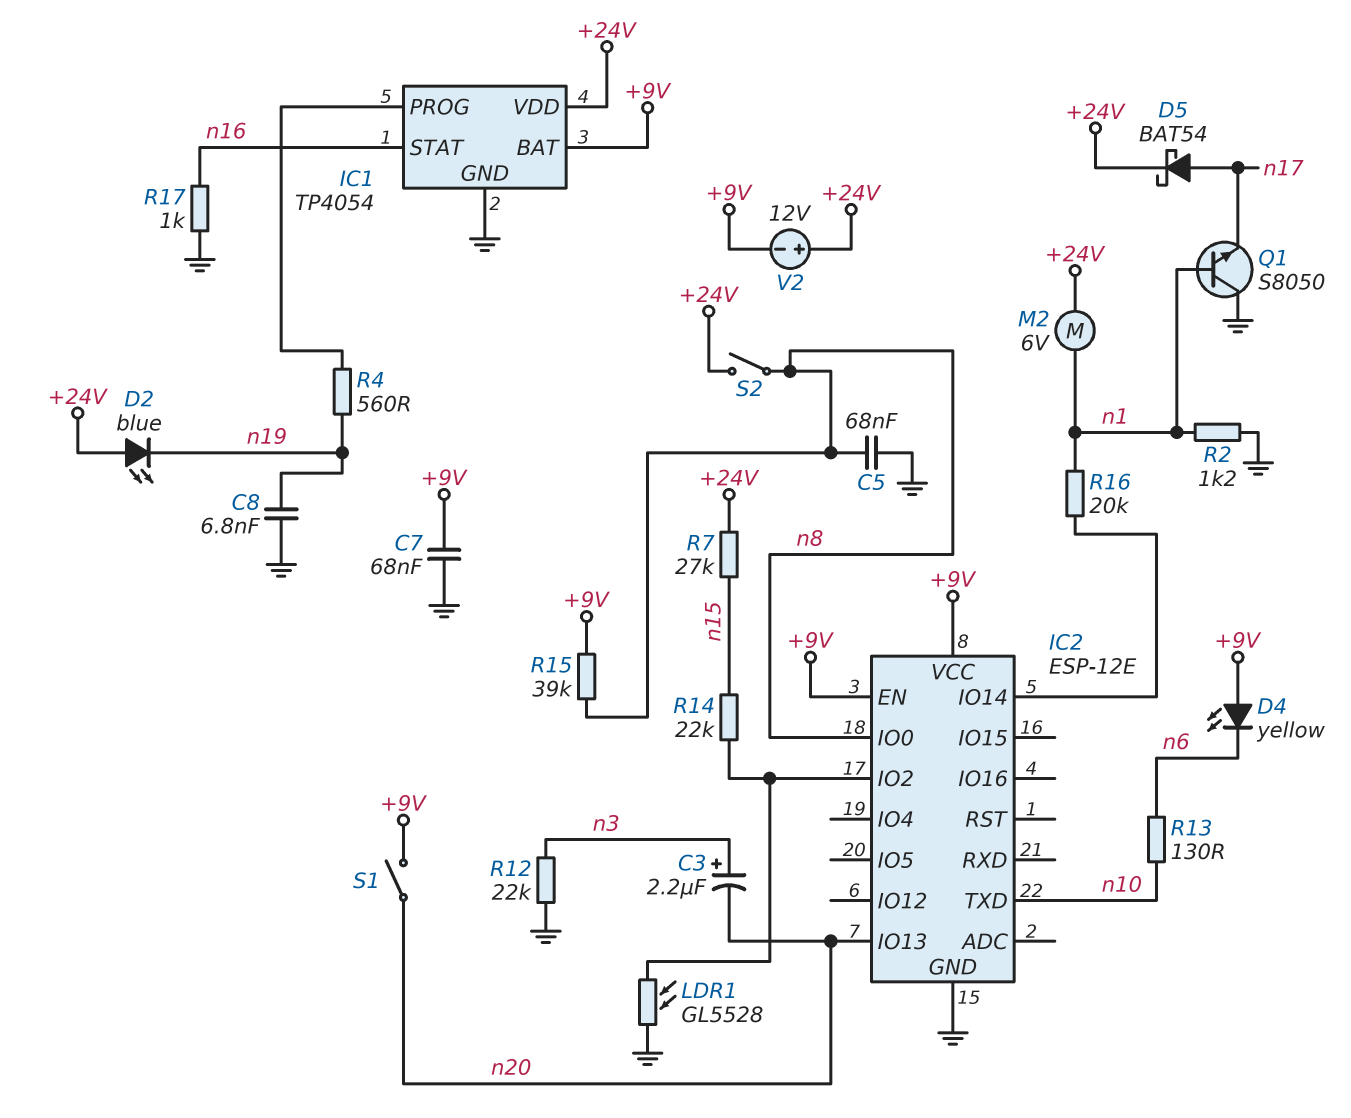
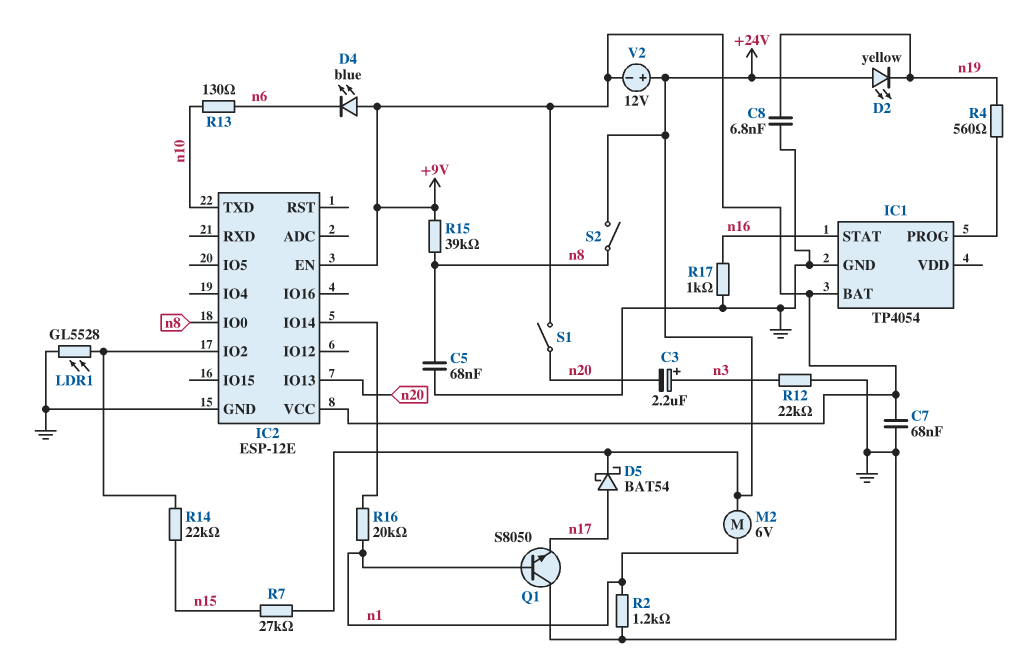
D2: LED blue (A +24V, K n19) -> LED yellow (A +24V, K n19)
D4: LED yellow (A +9V, K n6) -> LED blue (A +9V, K n6)
IC1 pin VDD: +24V -> none

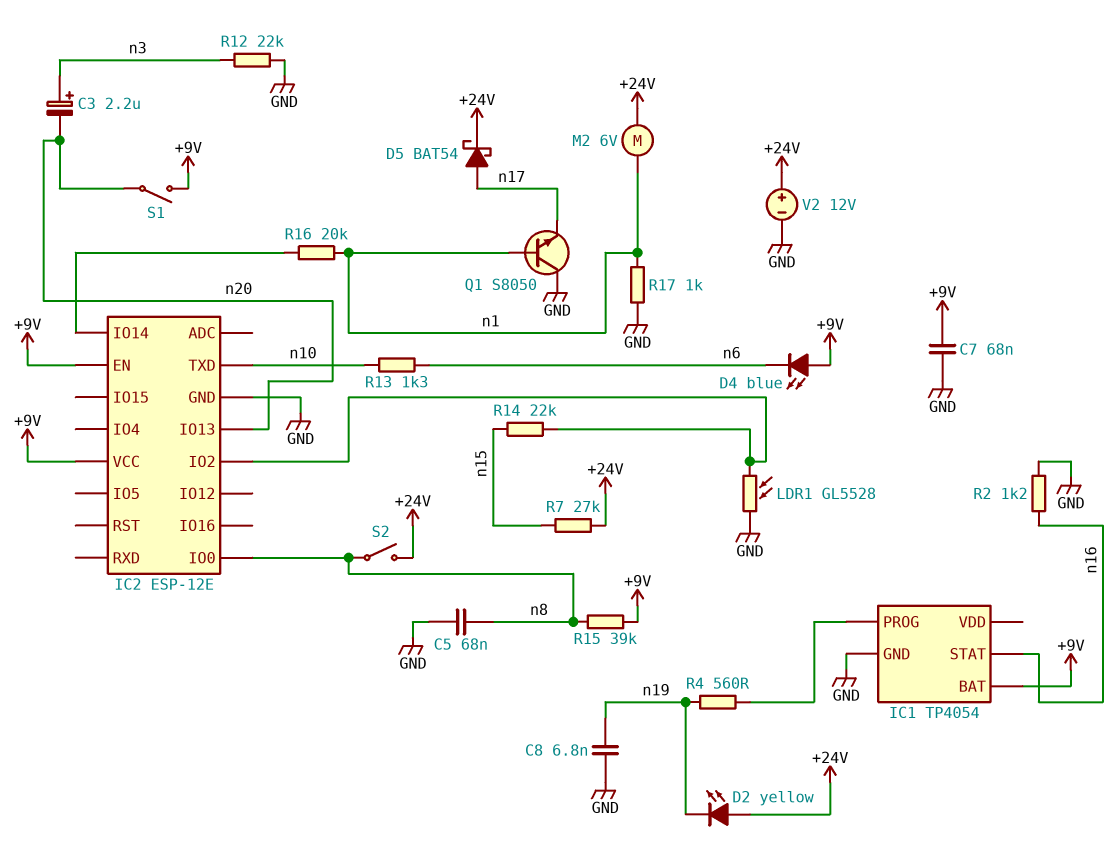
R2: 1.2k (GND, n1) -> 1.2k (GND, n16)
R13: 130 (n6, n10) -> 1.3k (n6, n10)
R17: 1k (GND, n16) -> 1k (GND, n1)
V2: 12V (plus +24V, minus +9V) -> 12V (plus +24V, minus GND)

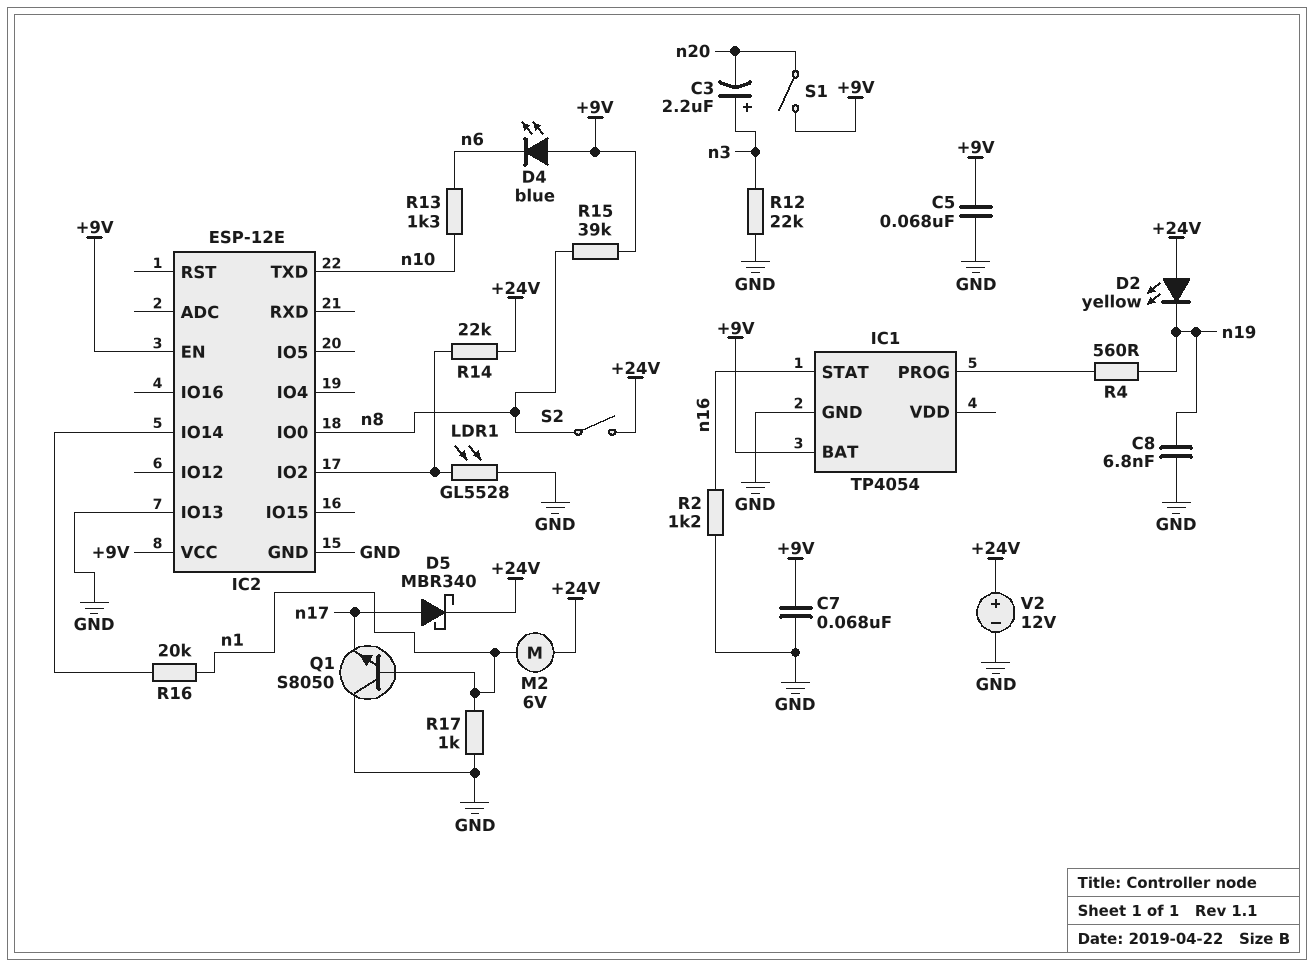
C5: 68nF (GND, n8) -> 68nF (+9V, GND)
D5: schottky BAT54 (A n17, K +24V) -> schottky MBR340 (A n17, K +24V)
IC2 pin IO13: n20 -> GND
R7: 27k (+24V, n15) -> none
R14: 22k (IC2/IO2, n15) -> 22k (+24V, IC2/IO2)

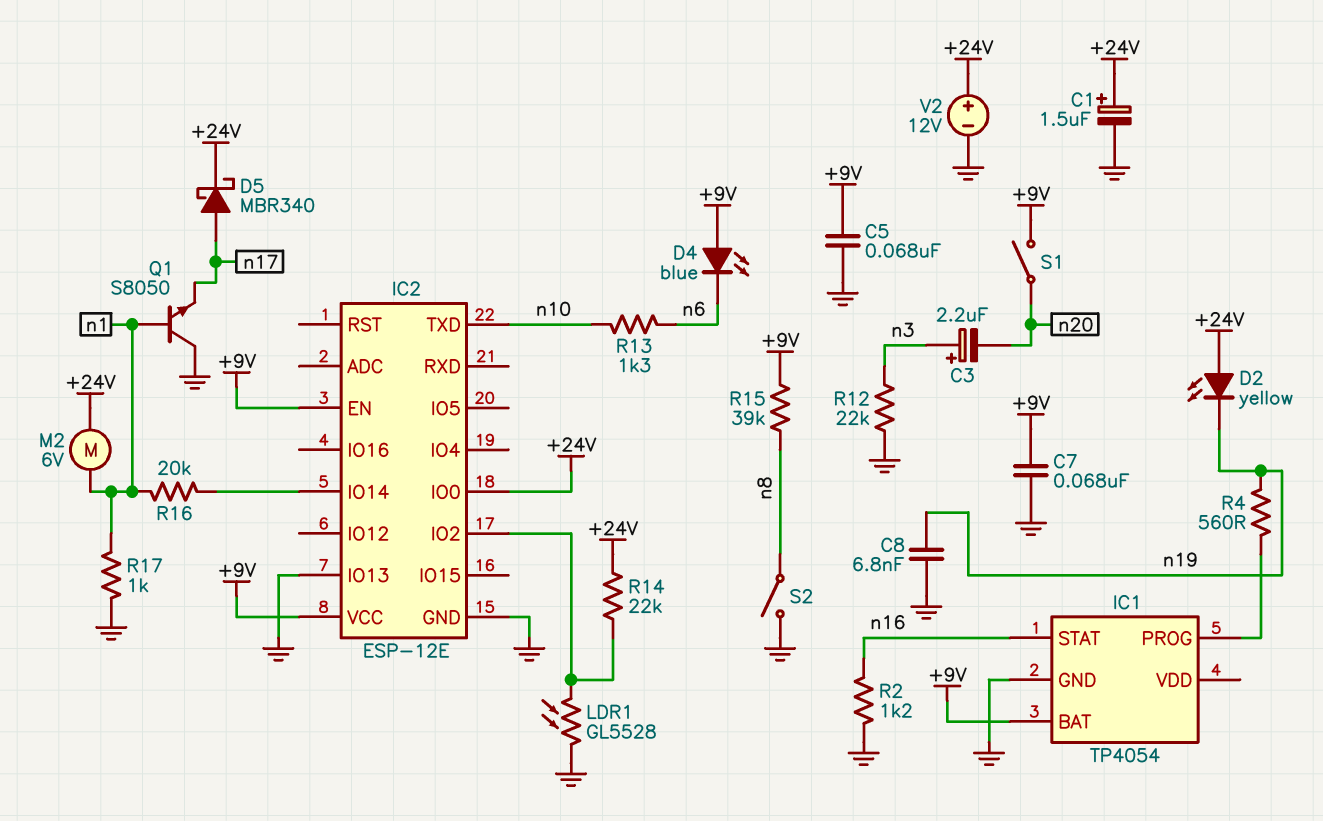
C1: none -> 1.5uF (plus +24V, minus GND)
IC2 pin IO0: n8 -> +24V
S2: switch (+24V, n8) -> switch (GND, n8)

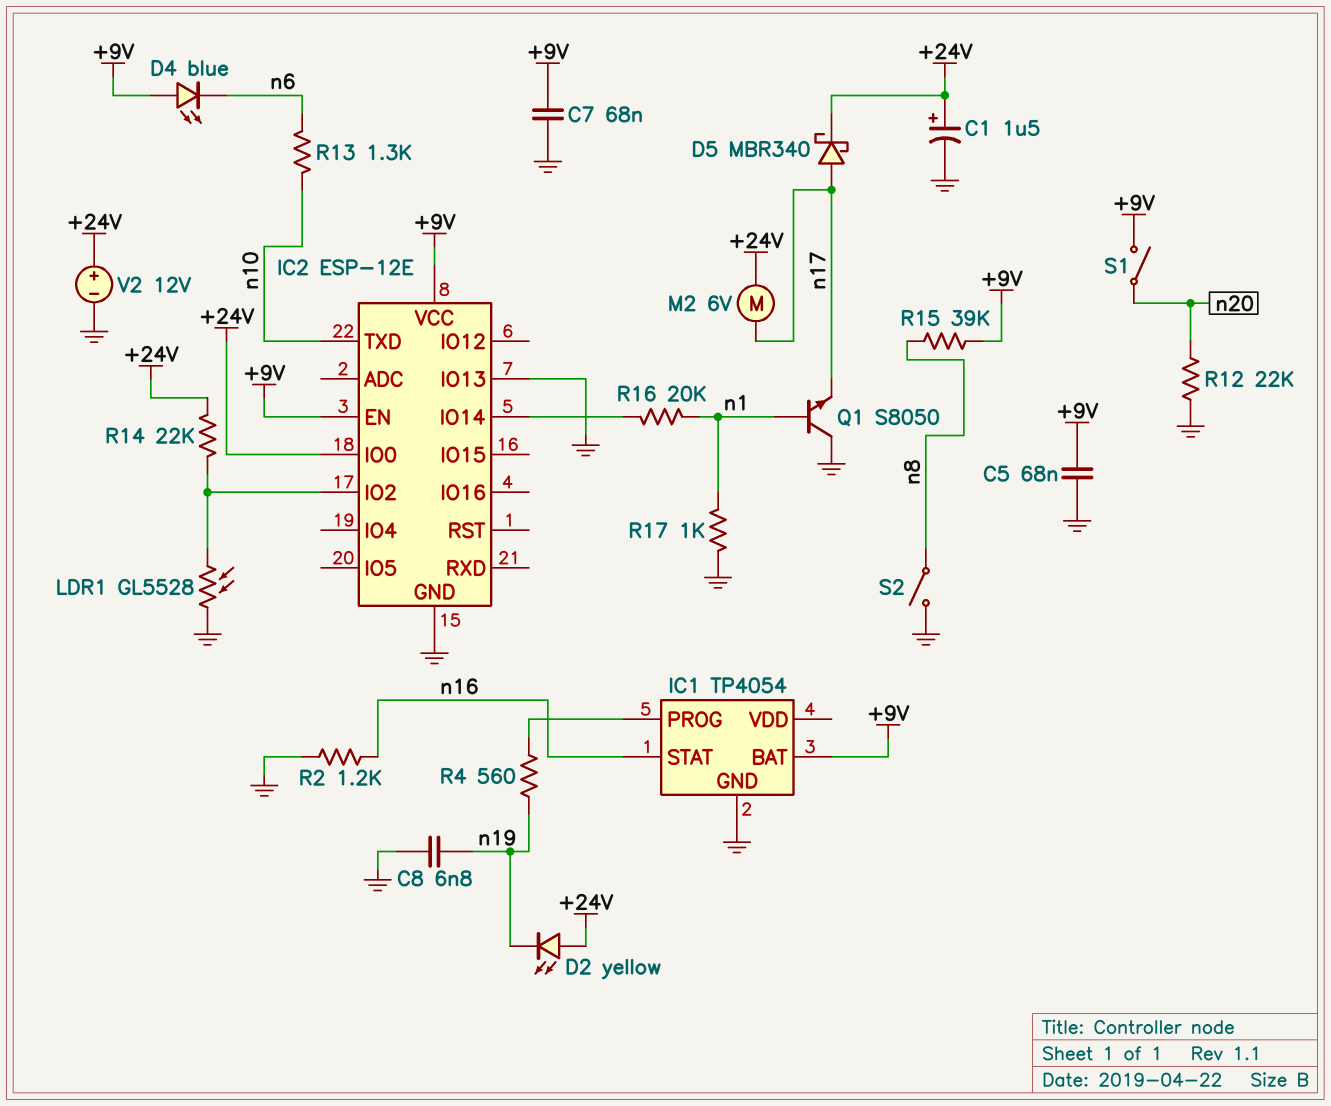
C3: 2.2uF (plus n3, minus n20) -> none
M2: motor 6V (+24V, n1) -> motor 6V (+24V, n17)
R12: 22k (GND, n3) -> 22k (GND, n20)

